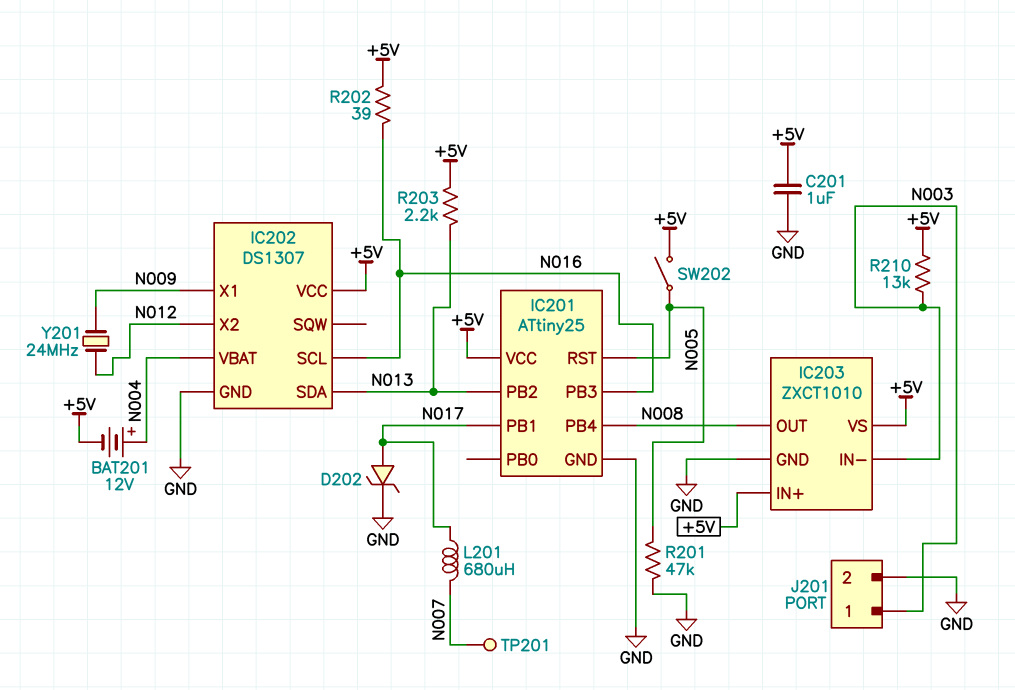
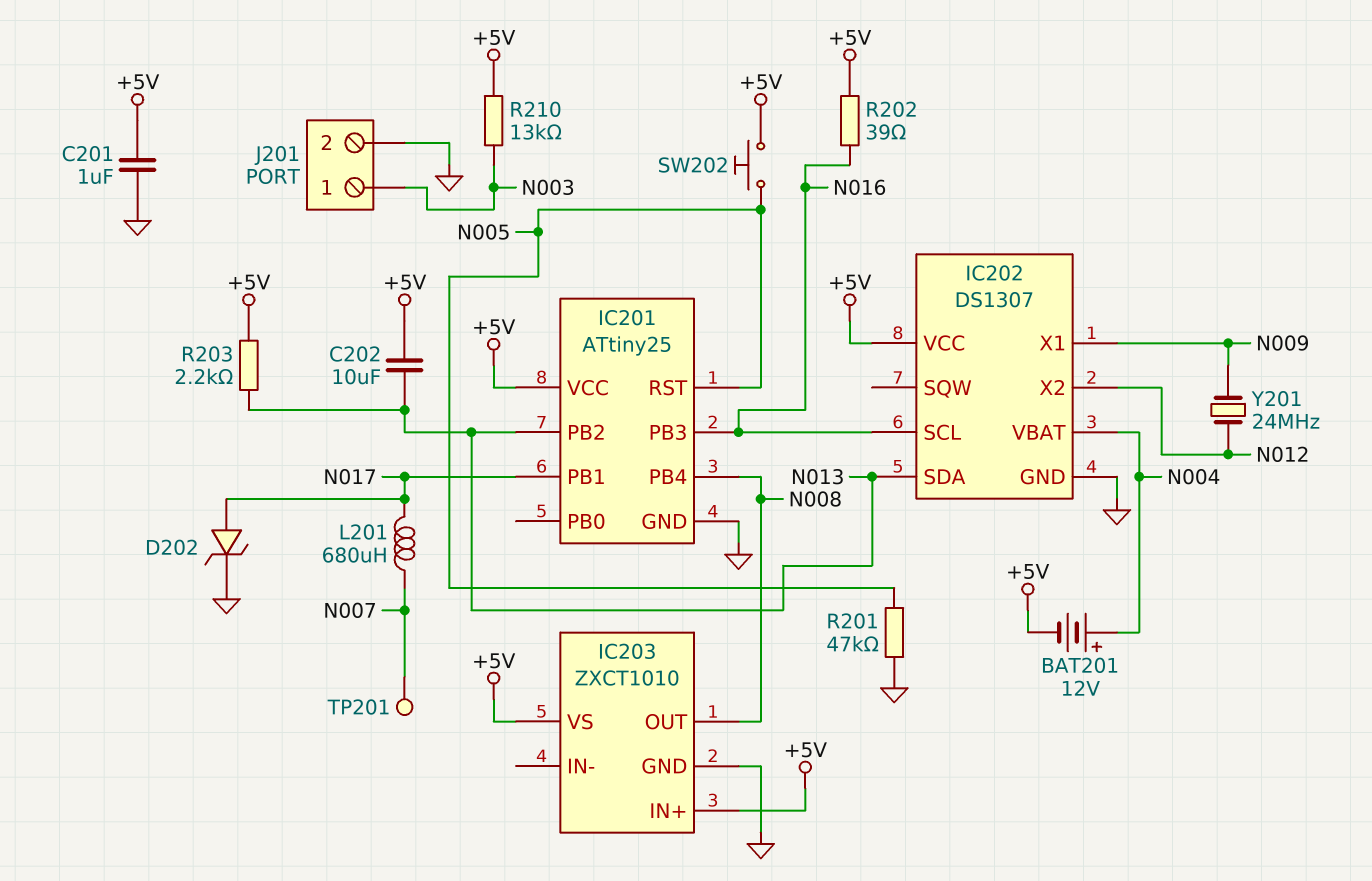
C202: none -> 10uF (+5V, N013)
IC203 pin IN-: N003 -> none
SW202: switch (+5V, N005) -> button (+5V, N005)

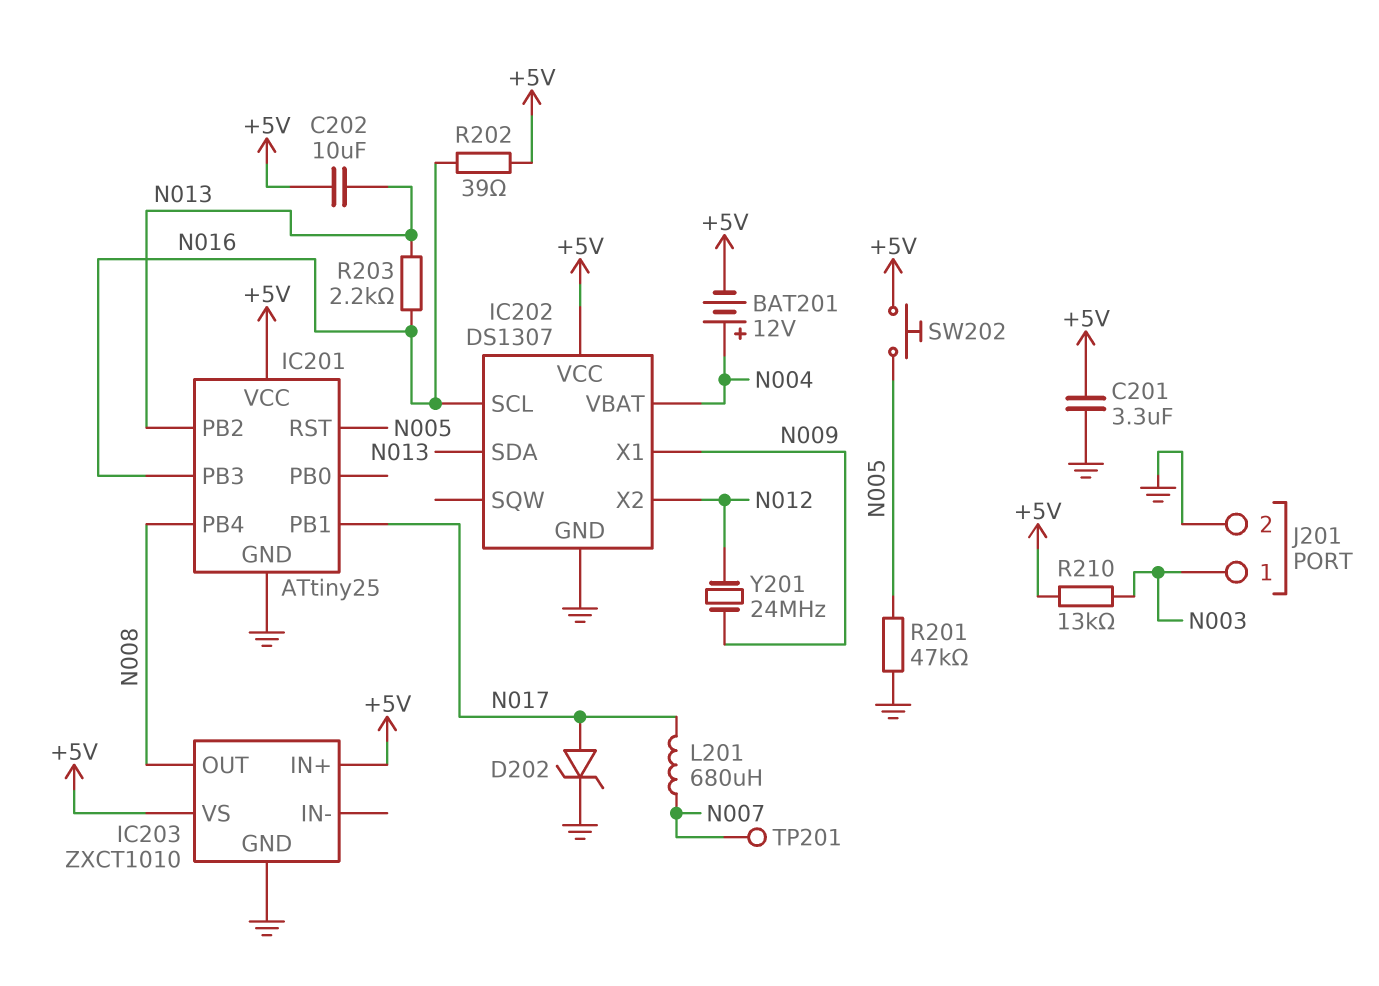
C201: 1uF (+5V, GND) -> 3.3uF (+5V, GND)
R203: 2.2k (+5V, N013) -> 2.2k (N013, N016)

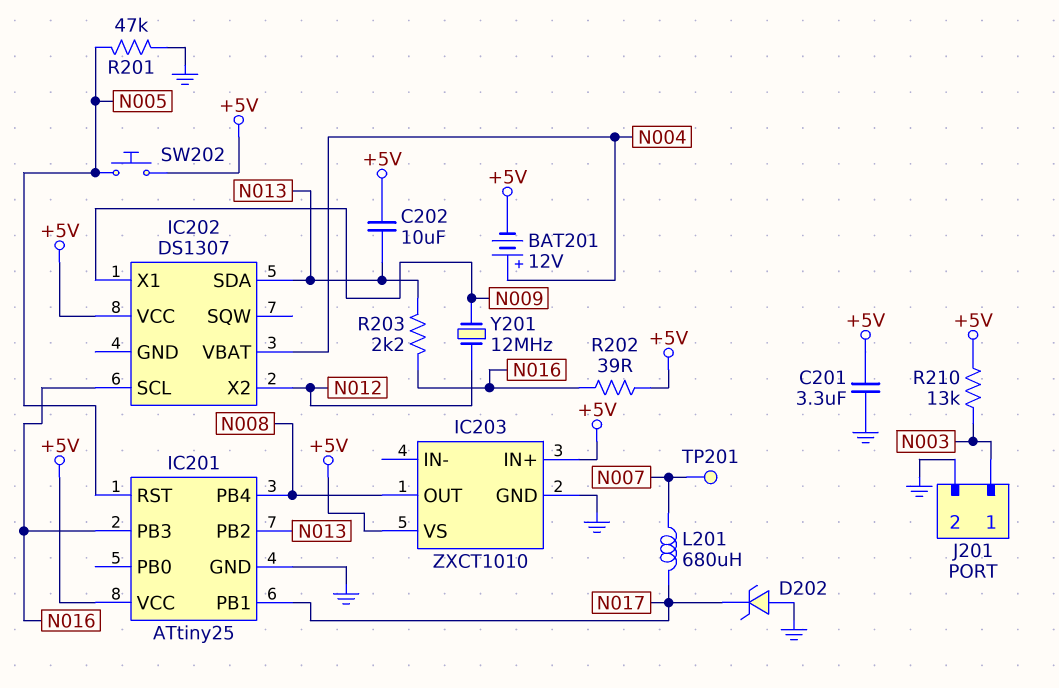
D202: zener (A N017, K GND) -> zener (A GND, K N017)
IC202 pin GND: GND -> none
Y201: 24MHz (N009, N012) -> 12MHz (N009, N012)

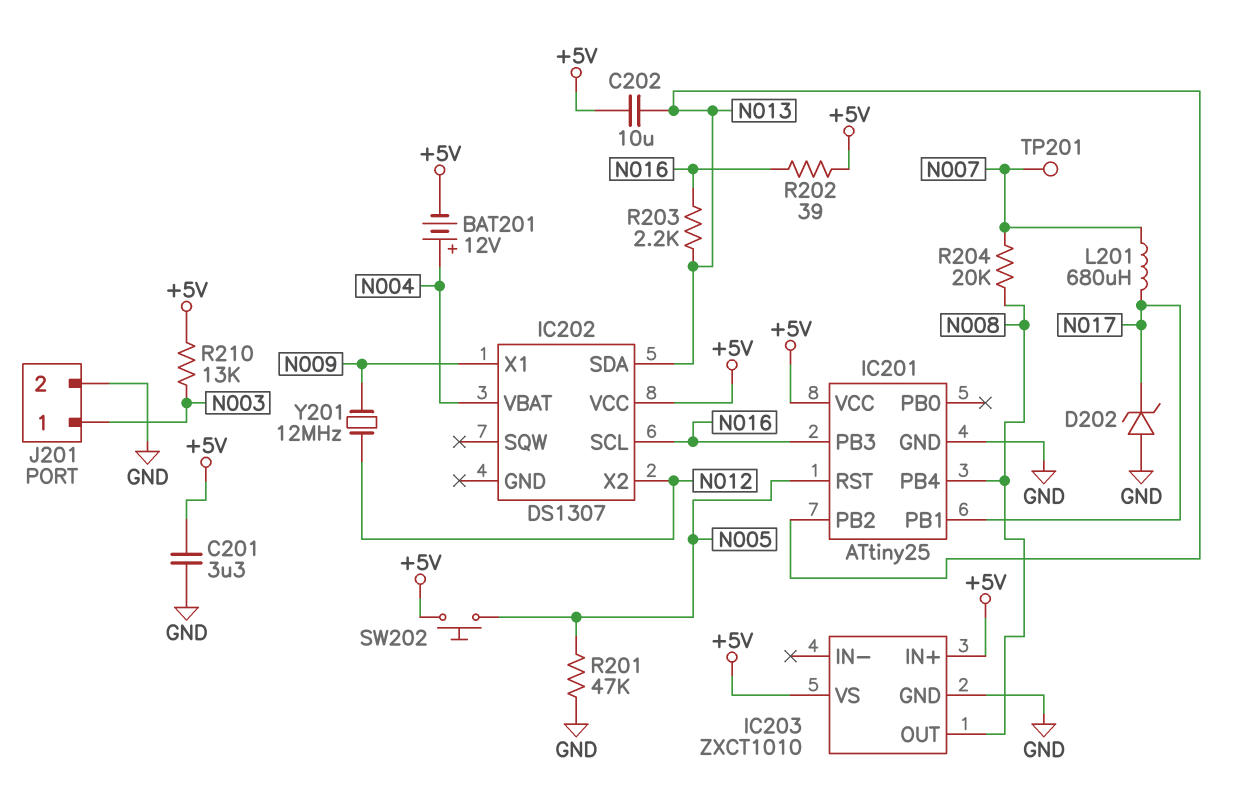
R204: none -> 20k (N007, N008)

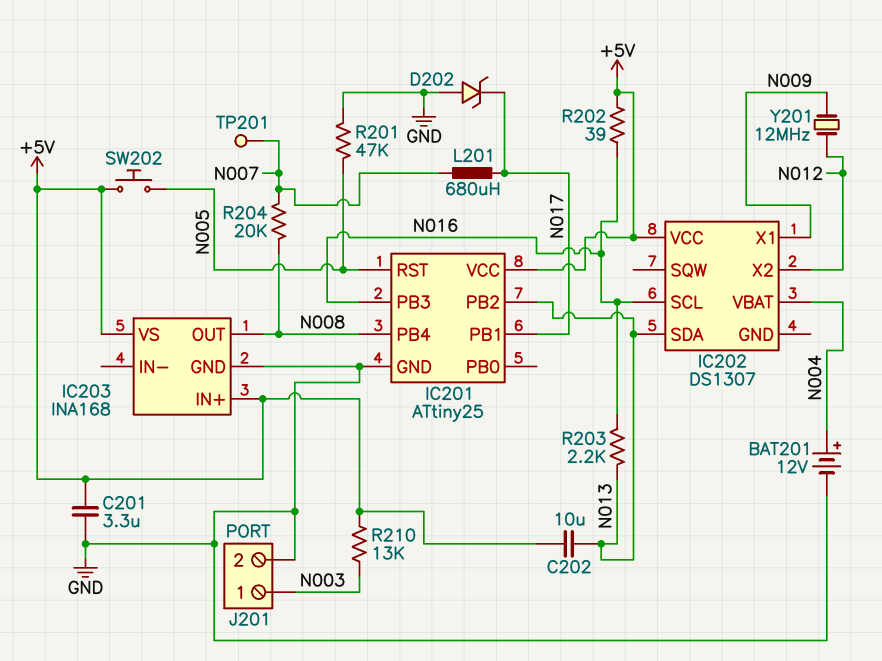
BAT201: 12V (plus N004, minus +5V) -> 12V (plus N004, minus GND)
IC203: ZXCT1010 -> INA168

